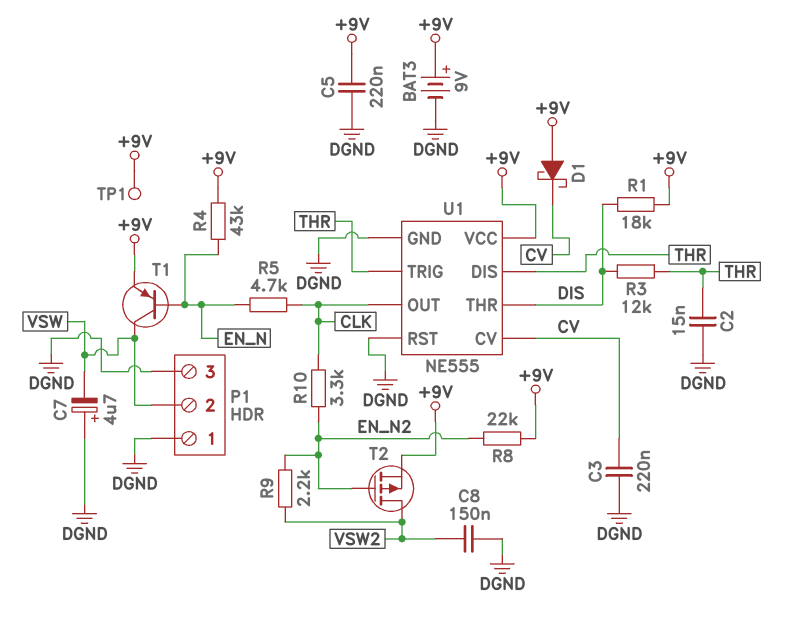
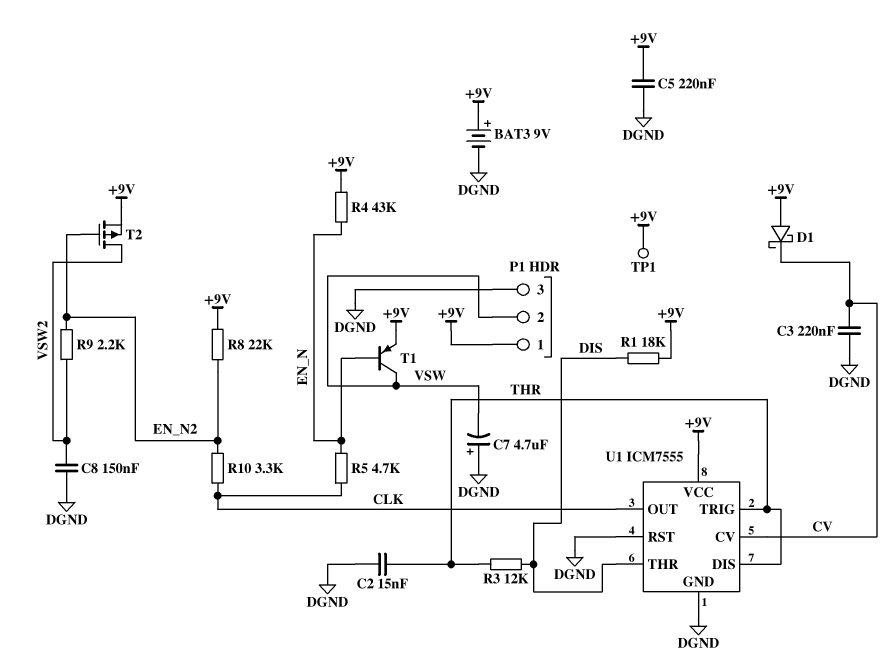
P1 pin 1: DGND -> +9V
U1: NE555 -> ICM7555

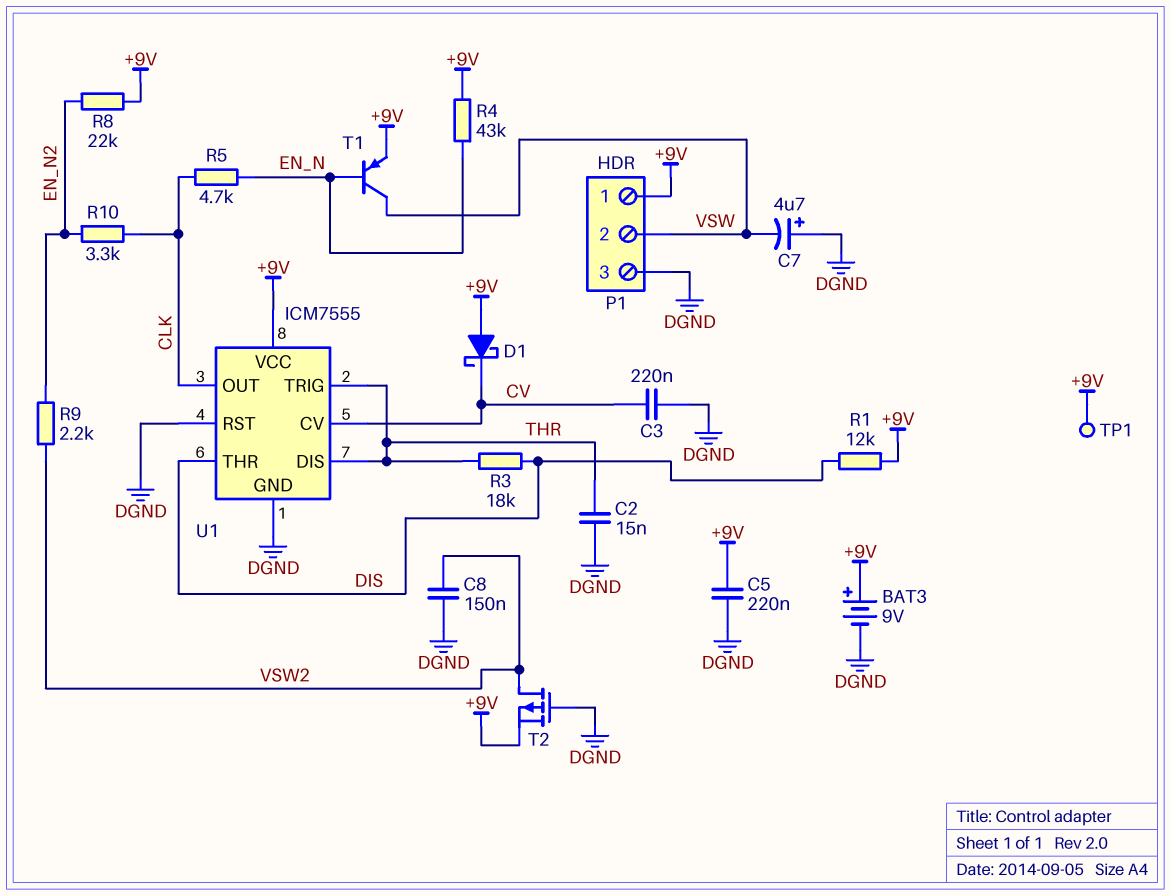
R1: 18k (+9V, DIS) -> 12k (+9V, DIS)
R3: 12k (DIS, THR) -> 18k (DIS, THR)
T2: PMOS (G EN_N2, D VSW2, S +9V) -> PMOS (G DGND, D VSW2, S +9V)

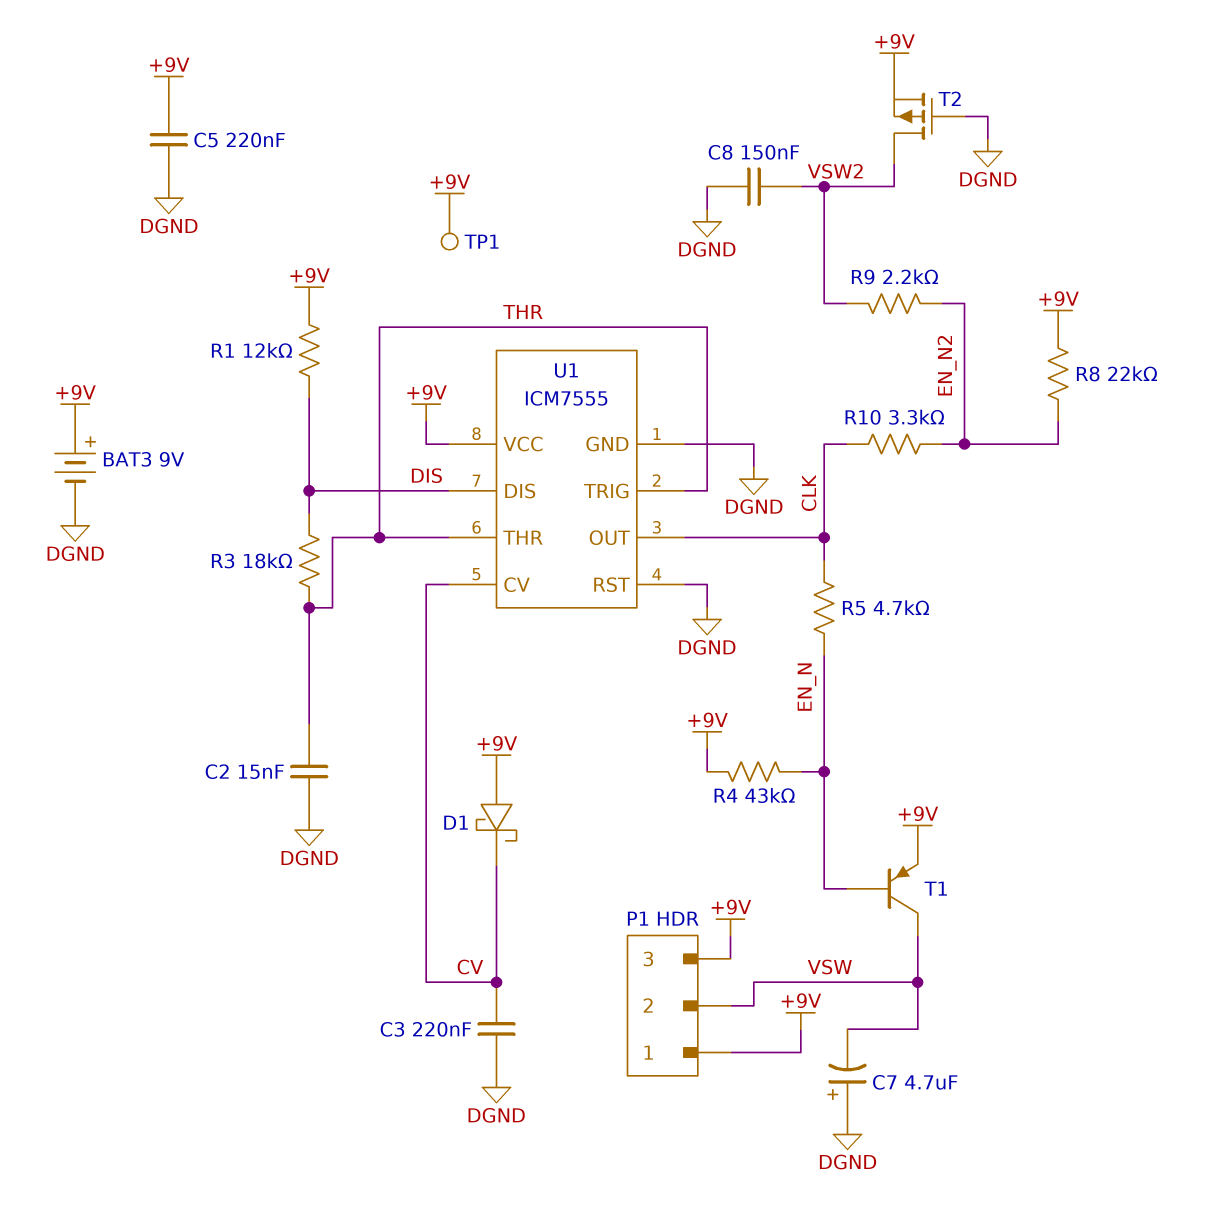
P1 pin 3: DGND -> +9V
U1 pin DIS: THR -> DIS
U1 pin THR: DIS -> THR

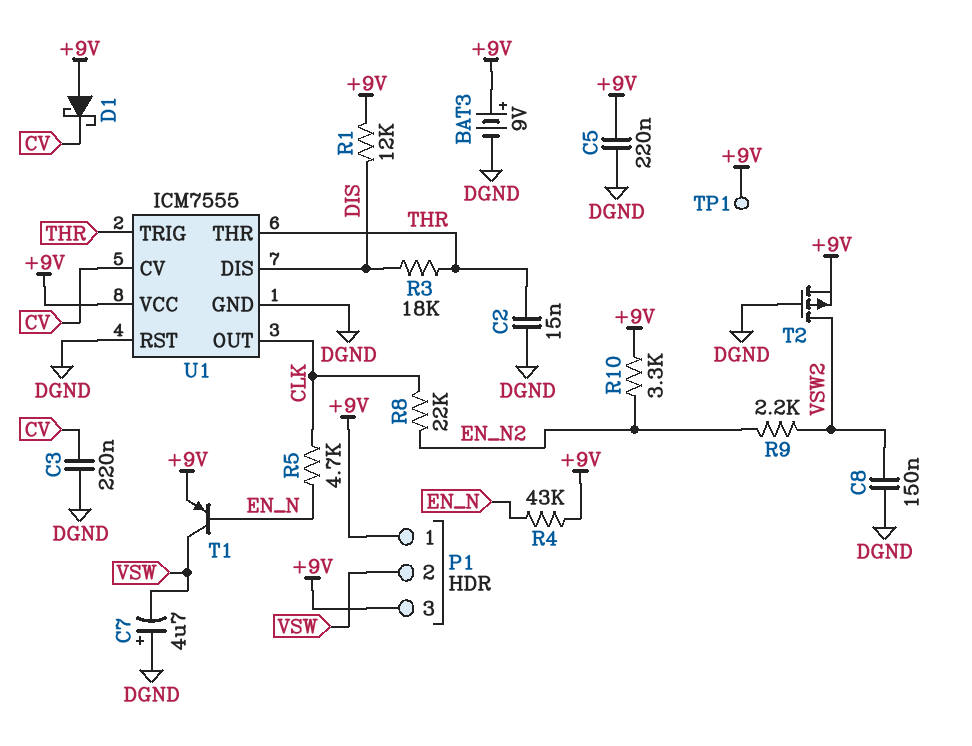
R8: 22k (+9V, EN_N2) -> 22k (CLK, EN_N2)
R10: 3.3k (CLK, EN_N2) -> 3.3k (+9V, EN_N2)

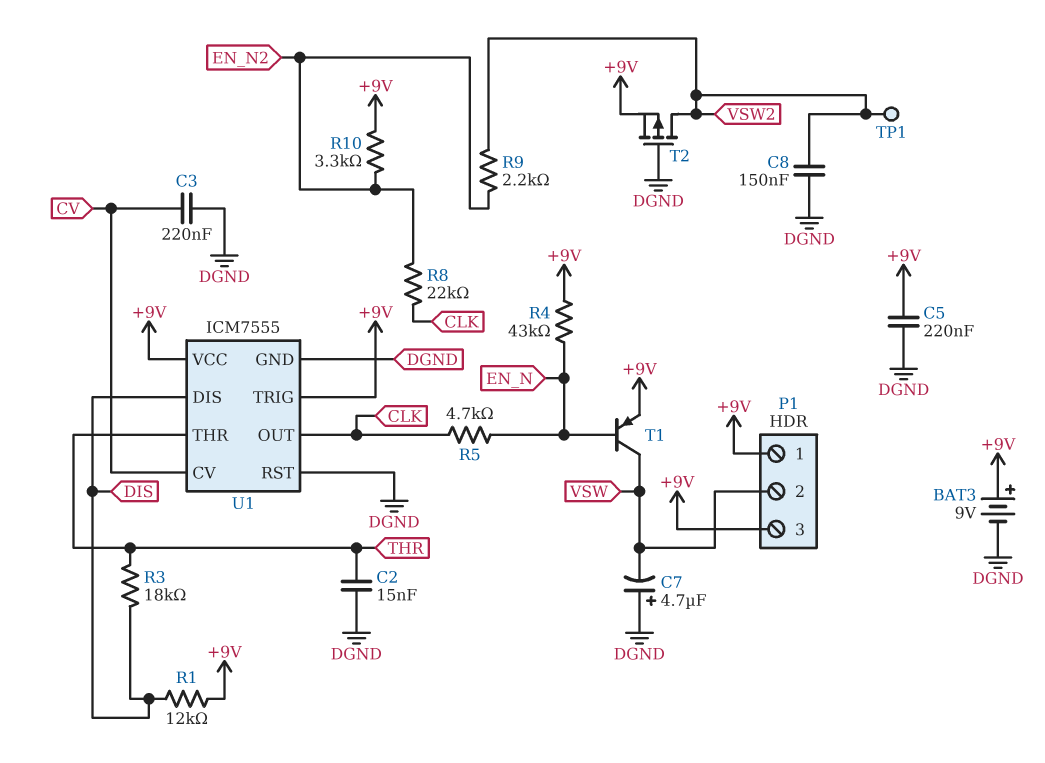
D1: schottky (A +9V, K CV) -> none
TP1: test point (+9V) -> test point (VSW2)
U1 pin TRIG: THR -> +9V

